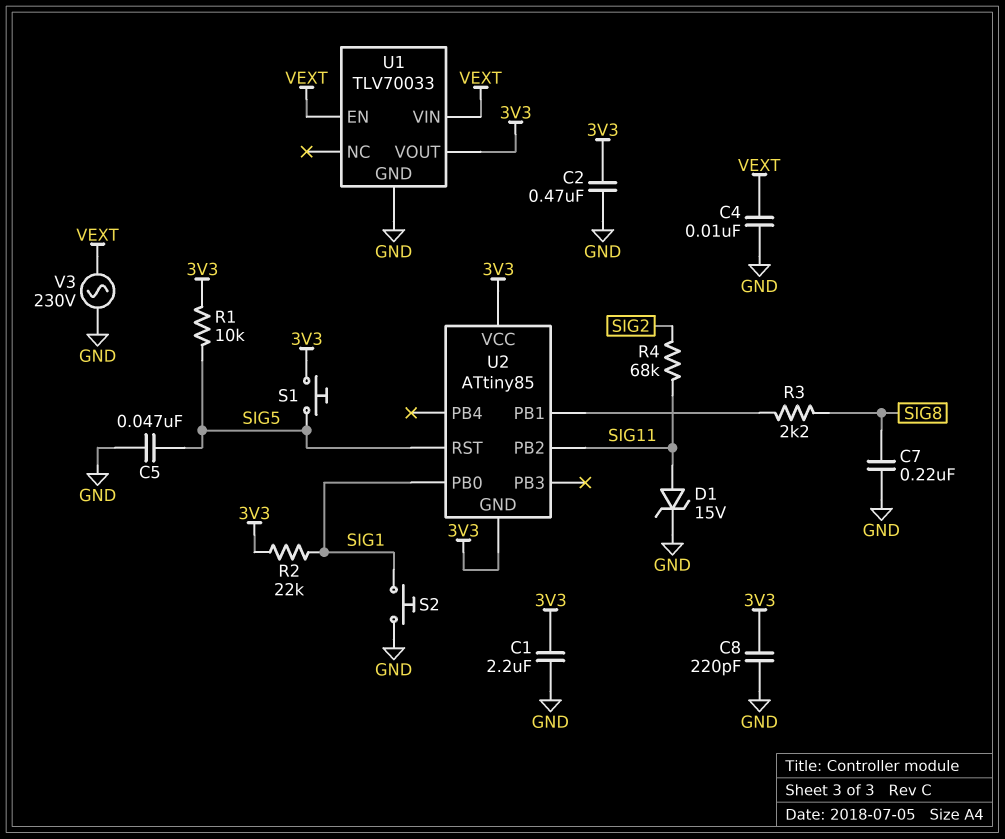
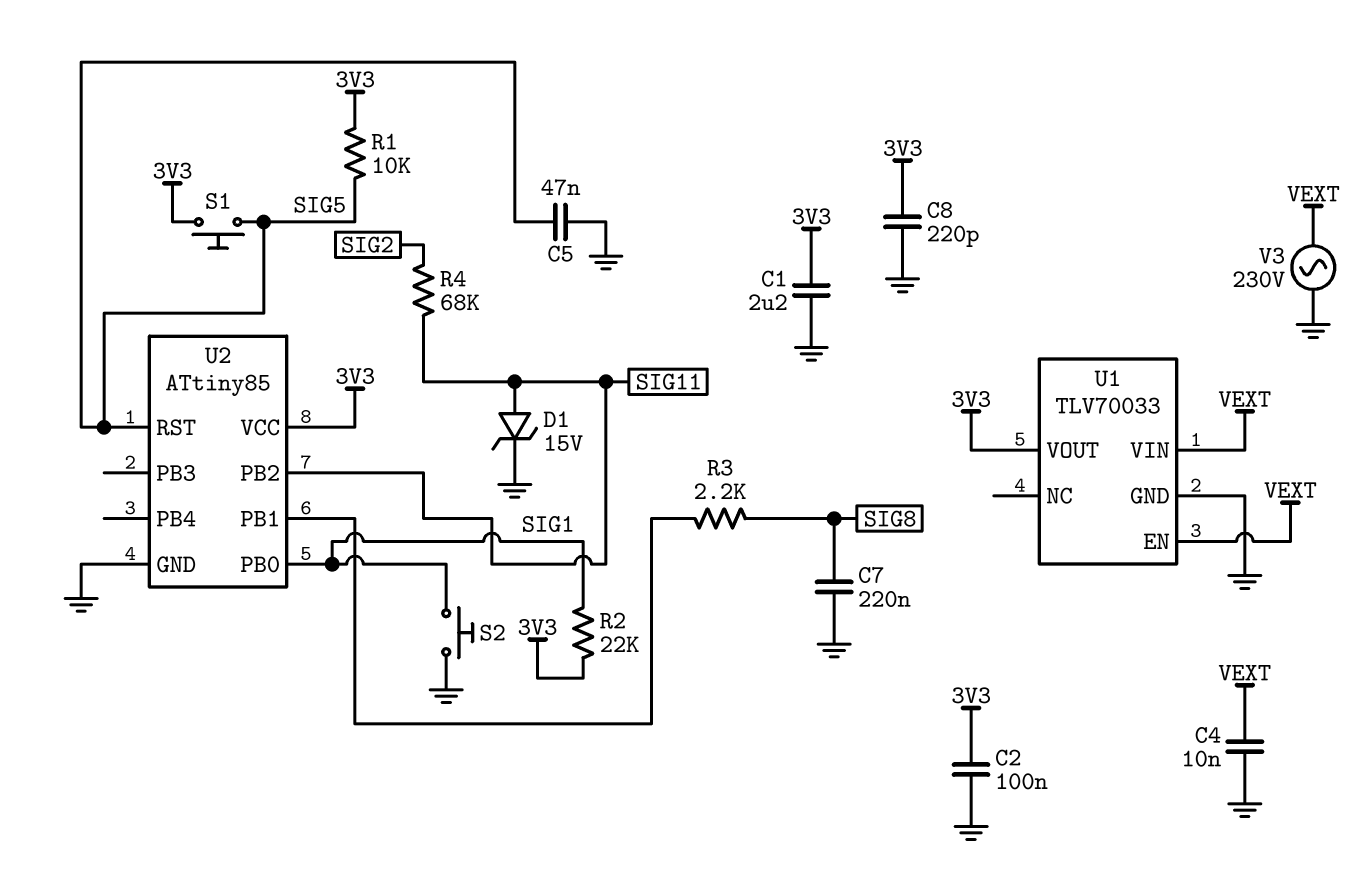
C2: 470nF (3V3, GND) -> 100nF (3V3, GND)
U2 pin GND: 3V3 -> GND

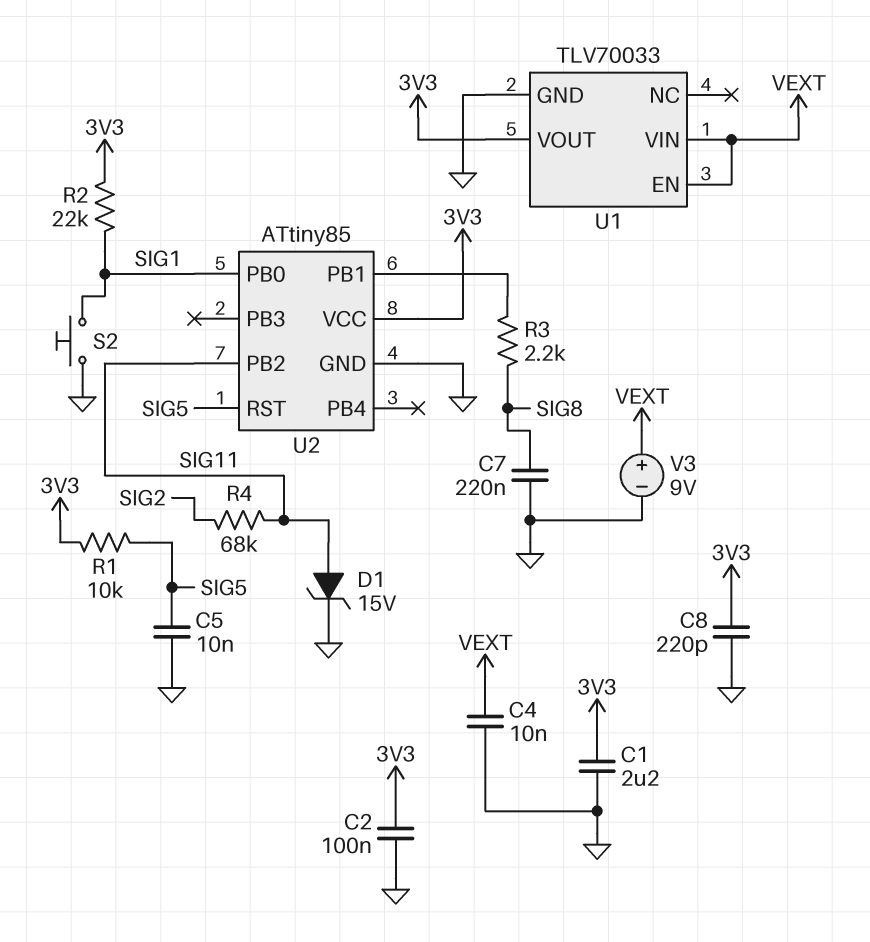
C5: 47nF (GND, SIG5) -> 10nF (GND, SIG5)
S1: button (3V3, SIG5) -> none
V3: AC 230V (GND, VEXT) -> 9V (plus VEXT, minus GND)

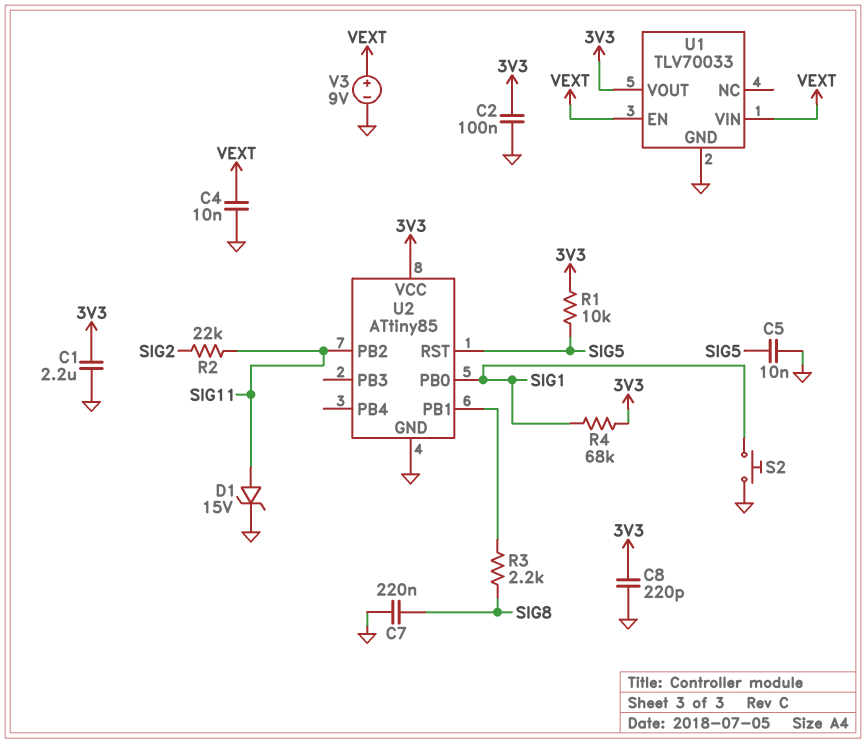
R2: 22k (3V3, SIG1) -> 22k (SIG2, SIG11)
R4: 68k (SIG2, SIG11) -> 68k (3V3, SIG1)

